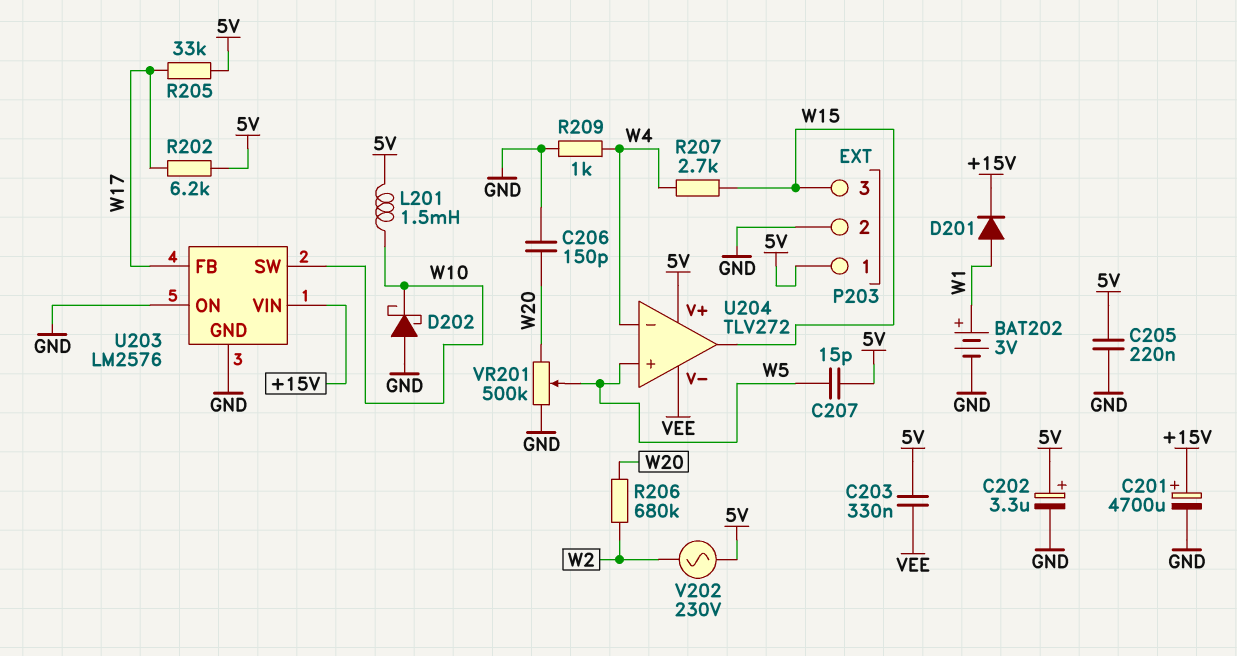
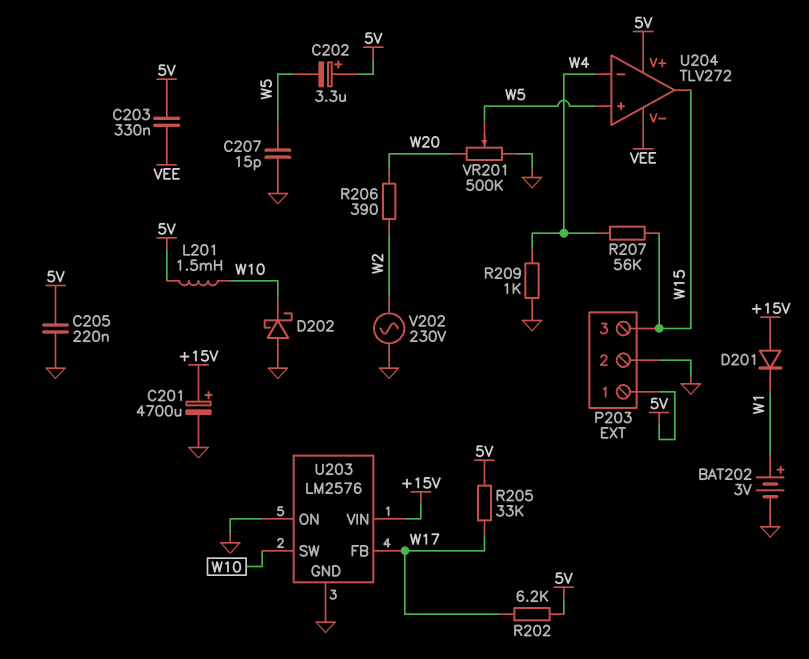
C202: 3.3uF (plus 5V, minus GND) -> 3.3uF (plus 5V, minus W5)
C206: 150pF (GND, W20) -> none
C207: 15pF (5V, W5) -> 15pF (GND, W5)
D201: diode (A W1, K +15V) -> diode (A +15V, K W1)
R206: 680k (W2, W20) -> 390 (W2, W20)
R207: 2.7k (W4, W15) -> 56k (W4, W15)
V202: AC 230V (5V, W2) -> AC 230V (GND, W2)

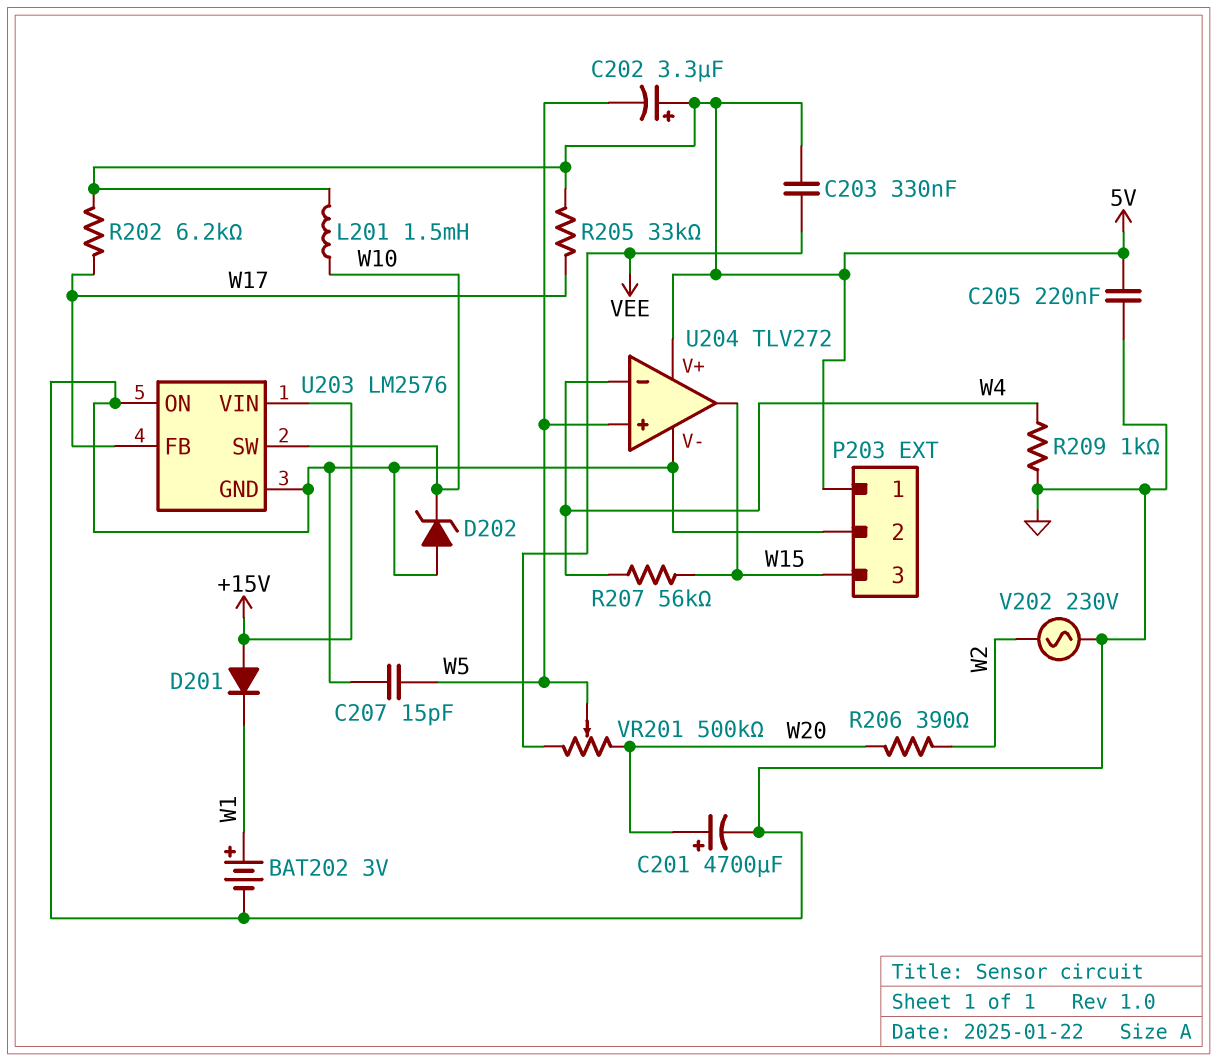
C201: 4700uF (plus +15V, minus GND) -> 4700uF (plus W20, minus GND)
D202: schottky (A GND, K W10) -> zener (A GND, K W10)
U204 pin V-: VEE -> GND
VR201: 500k (GND, W20, wiper W5) -> 500k (VEE, W20, wiper W5)

